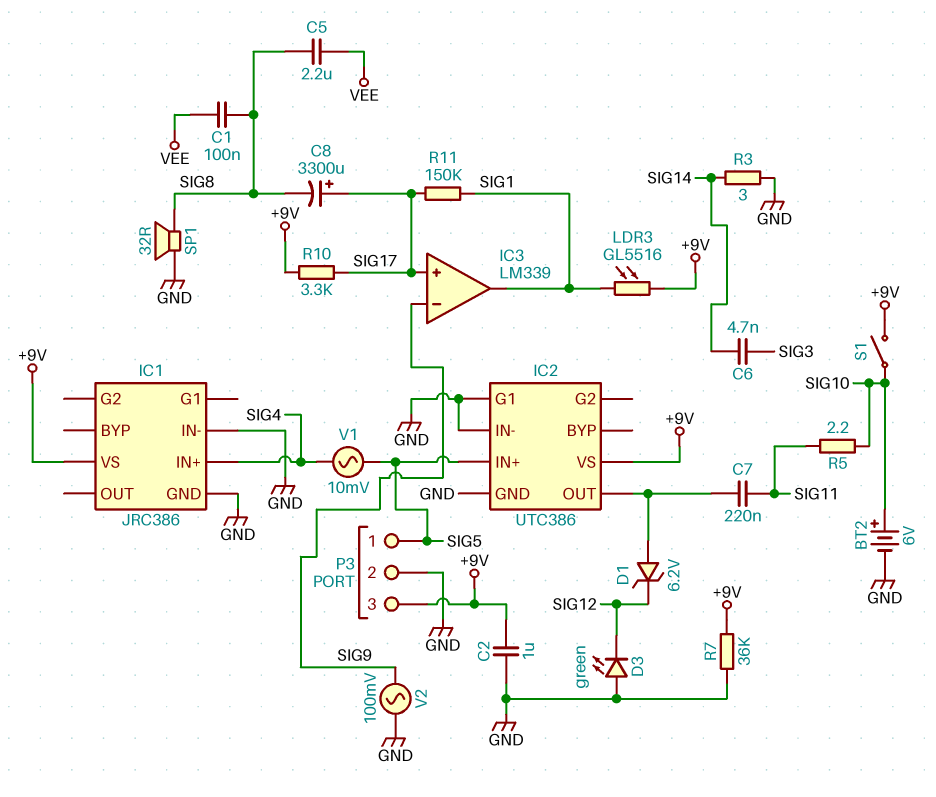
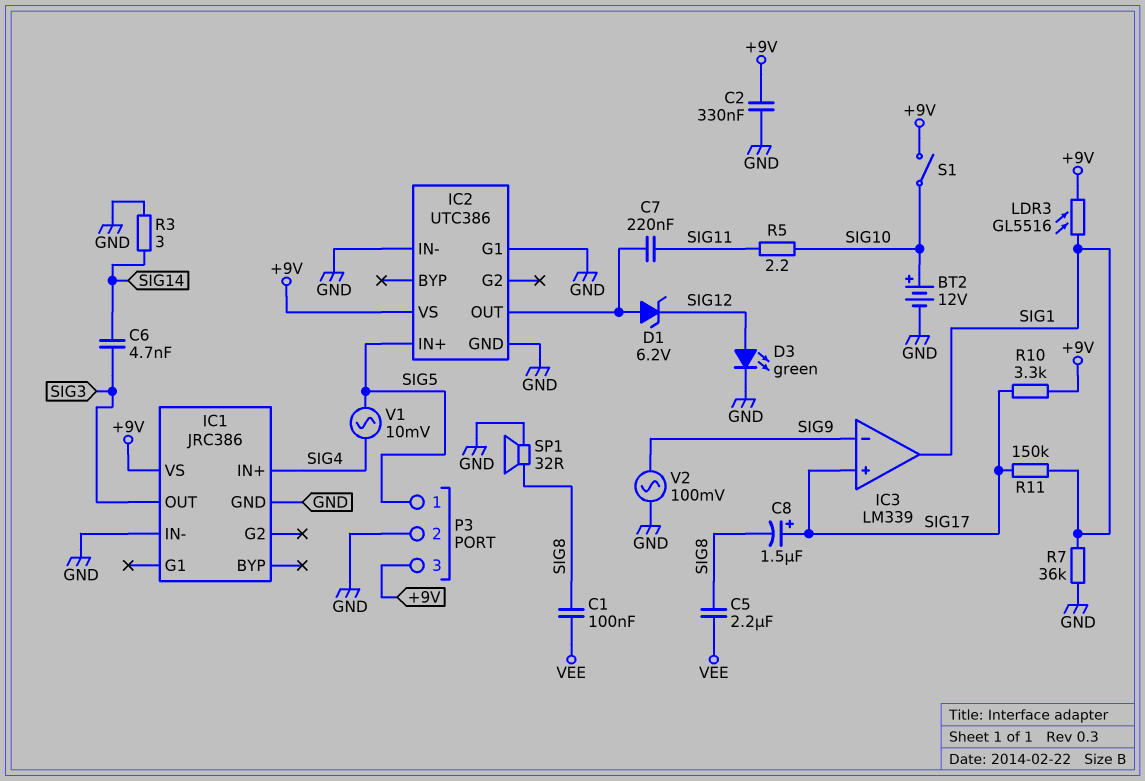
BT2: 6V (plus SIG10, minus GND) -> 12V (plus SIG10, minus GND)
C2: 1uF (+9V, GND) -> 330nF (+9V, GND)
C8: 3300uF (plus SIG17, minus SIG8) -> 1.5uF (plus SIG17, minus SIG8)
D3: LED green (A GND, K SIG12) -> LED green (A SIG12, K GND)
IC1 pin OUT: none -> SIG3
R7: 36k (+9V, GND) -> 36k (GND, SIG1)

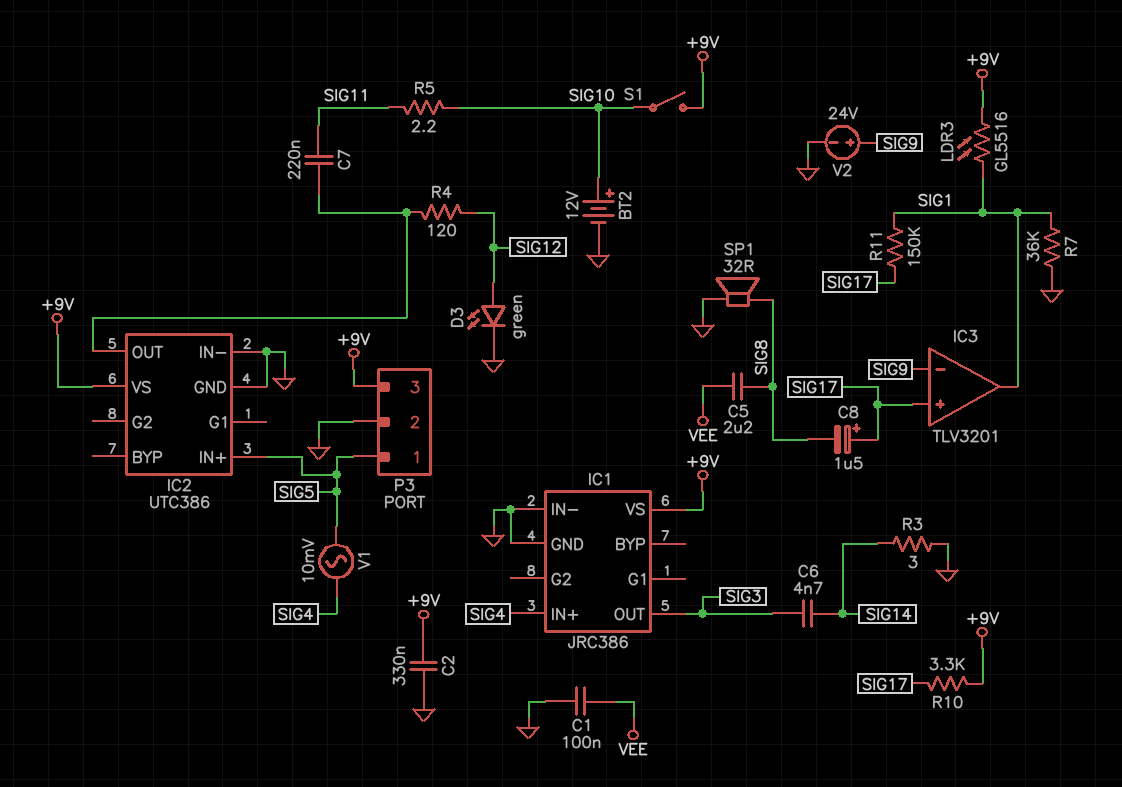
C1: 100nF (SIG8, VEE) -> 100nF (GND, VEE)
D1: zener 6.2V (A IC2/OUT, K SIG12) -> none
IC2 pin G1: GND -> none
IC3: LM339 -> TLV3201
R4: none -> 120 (IC2/OUT, SIG12)
V2: AC 100mV (GND, SIG9) -> 24V (plus SIG9, minus GND)

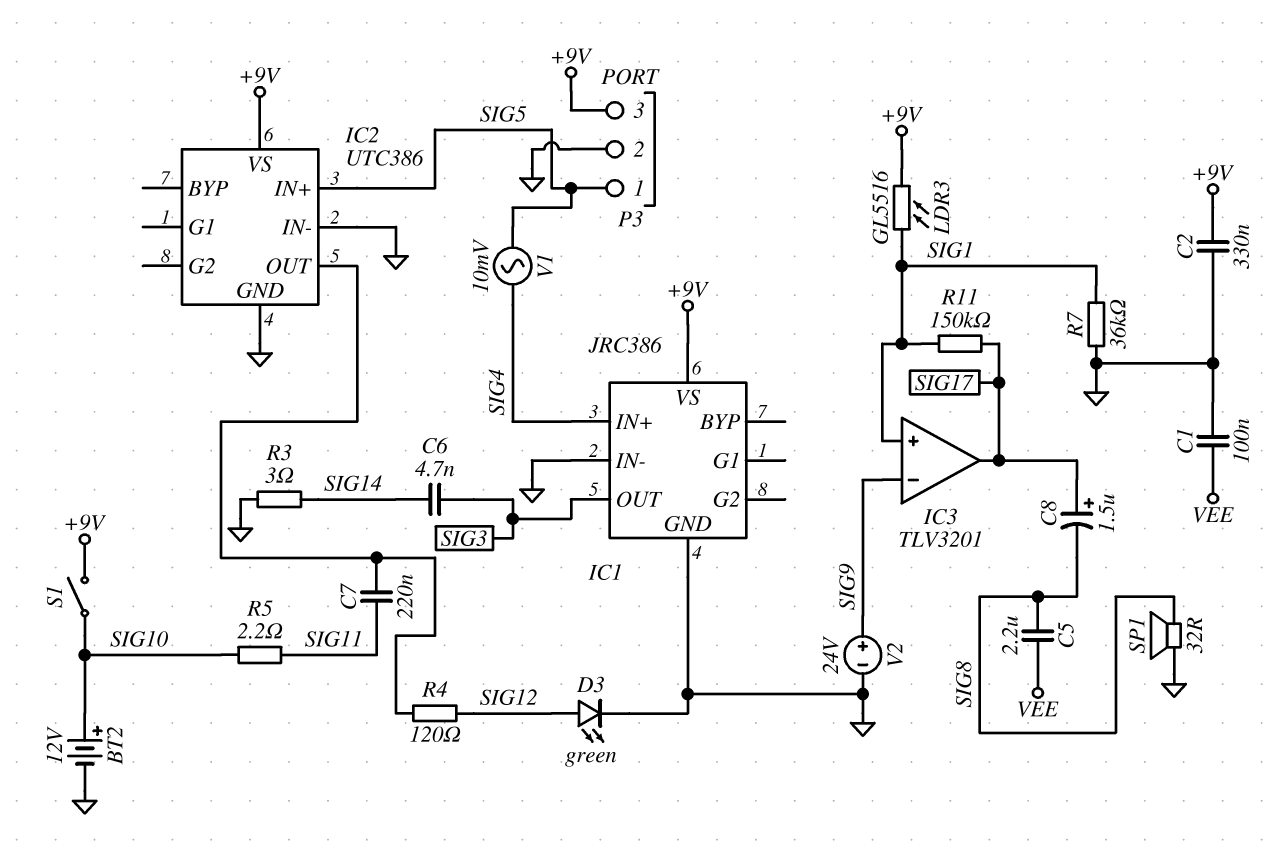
IC3 pin in+: SIG17 -> SIG1
IC3 pin out: SIG1 -> SIG17
R10: 3.3k (+9V, SIG17) -> none

